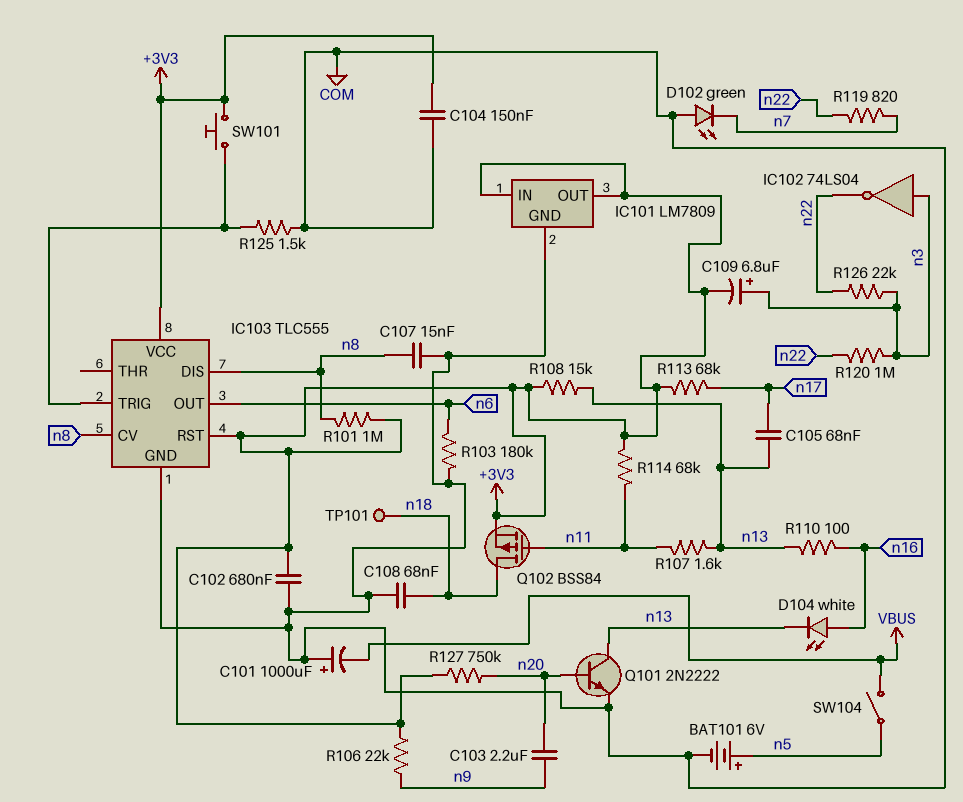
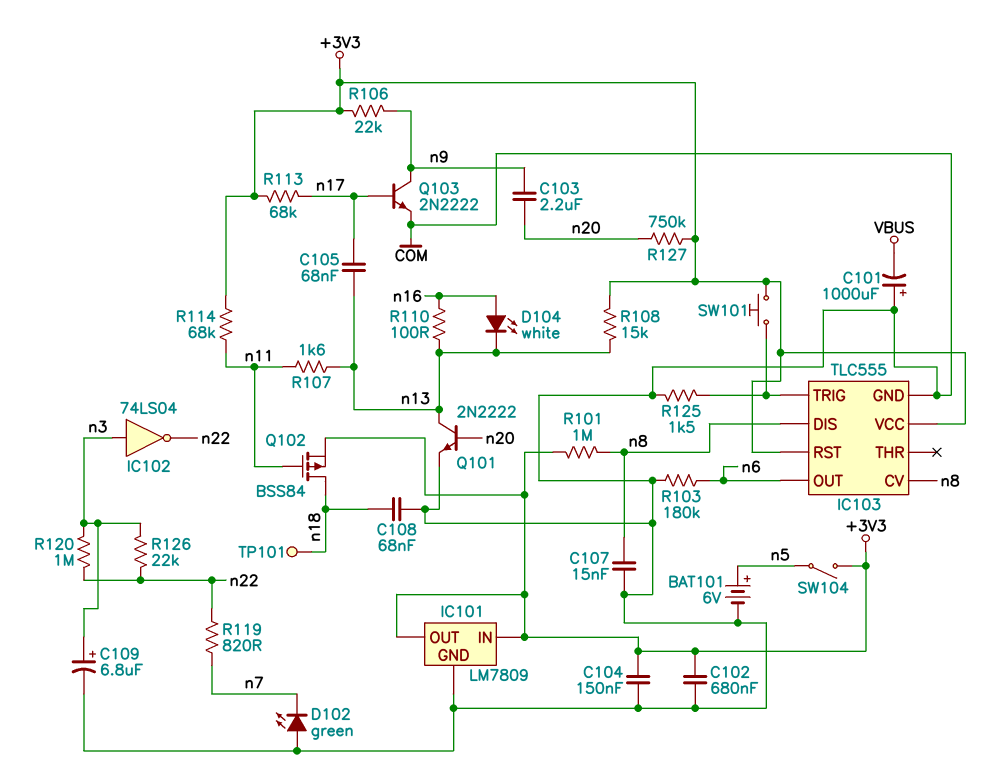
C109: 6.8uF (plus n3, minus +3V3) -> 6.8uF (plus n3, minus COM)
Q103: none -> NPN 2N2222 (B n17, C n9, E COM)
SW104: switch (VBUS, n5) -> switch (+3V3, n5)

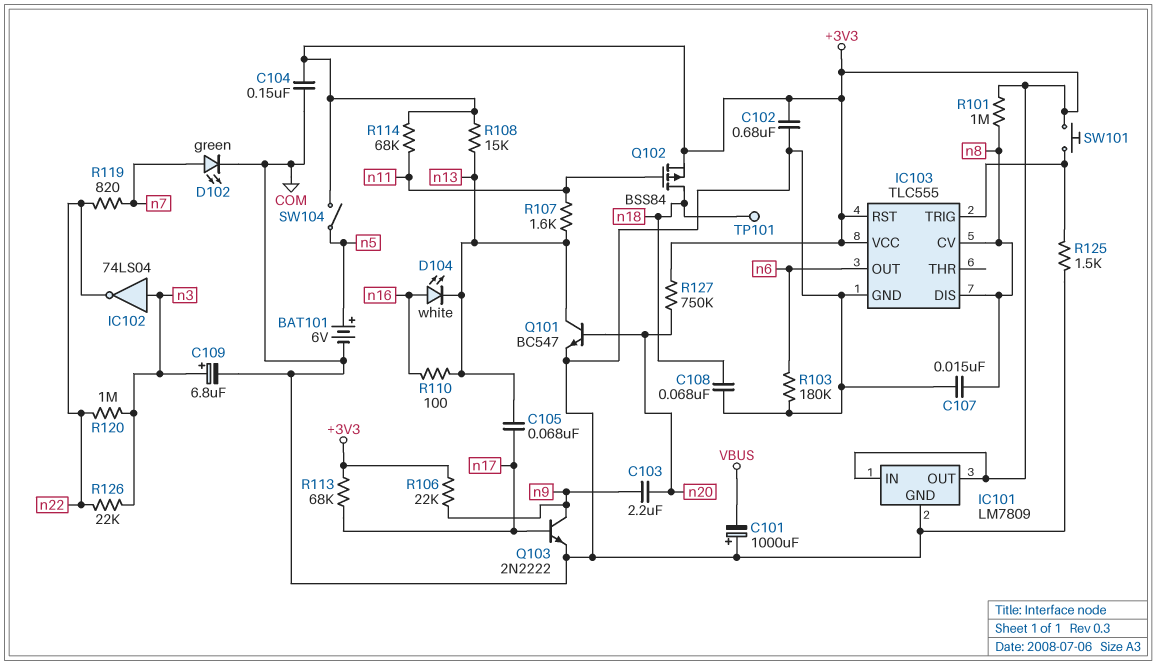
D102: LED green (A COM, K n7) -> LED green (A n7, K COM)
Q101: NPN 2N2222 (B n20, C n13, E COM) -> NPN BC547 (B n20, C n13, E COM)

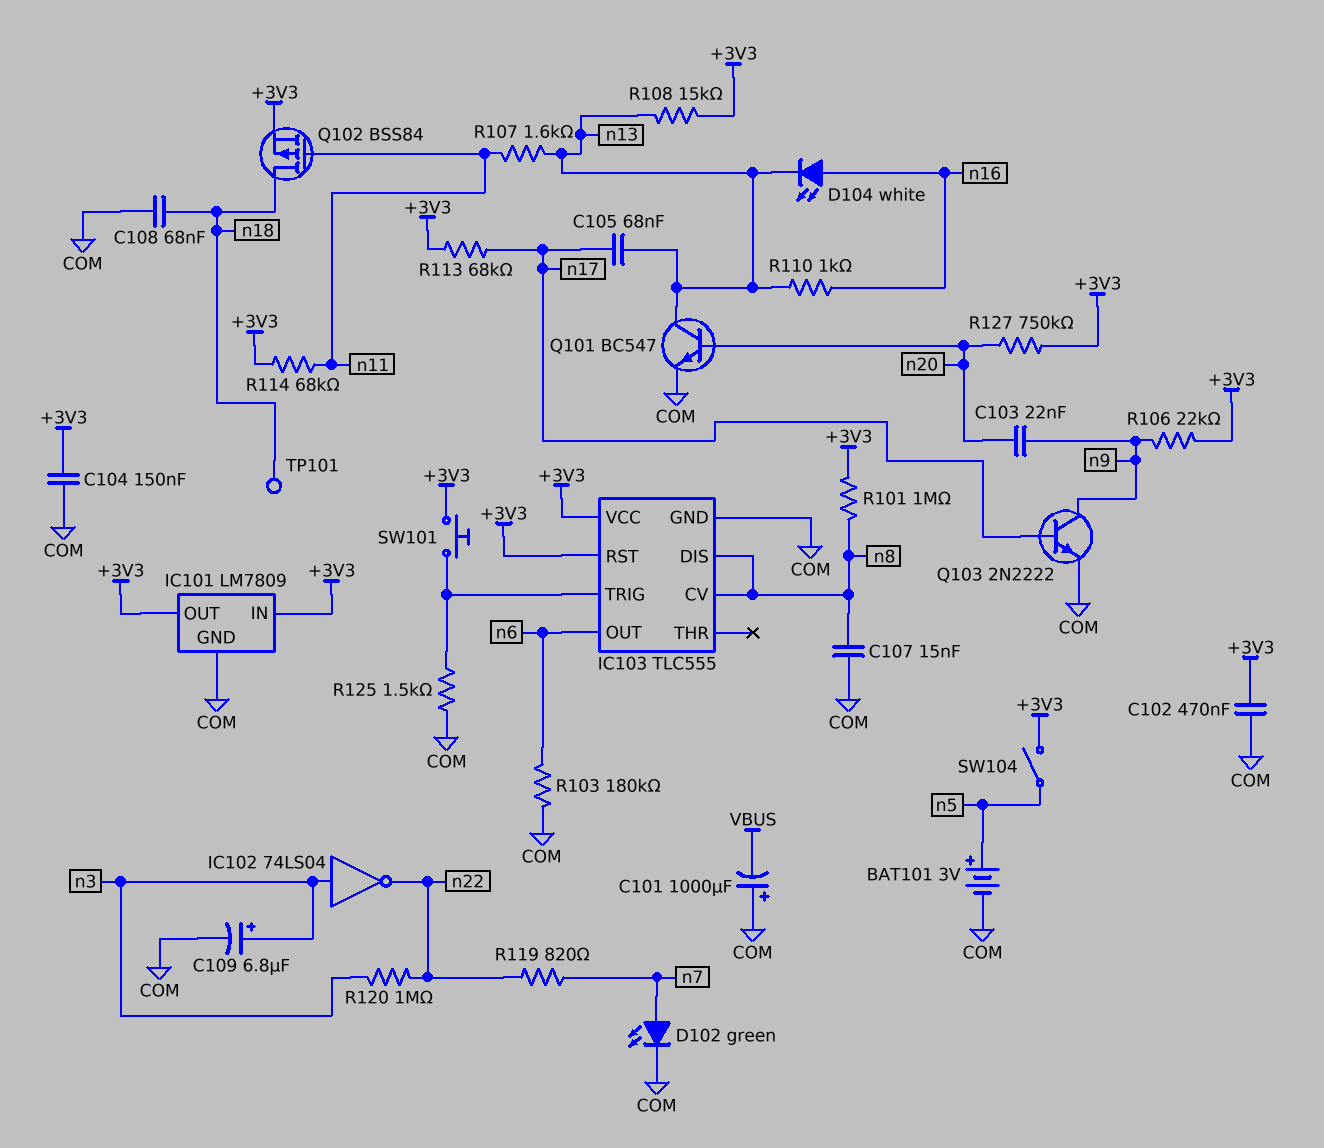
BAT101: 6V (plus n5, minus COM) -> 3V (plus n5, minus COM)
C102: 680nF (+3V3, COM) -> 470nF (+3V3, COM)
C103: 2.2uF (n9, n20) -> 22nF (n9, n20)
R110: 100 (n13, n16) -> 1k (n13, n16)
R126: 22k (n3, n22) -> none

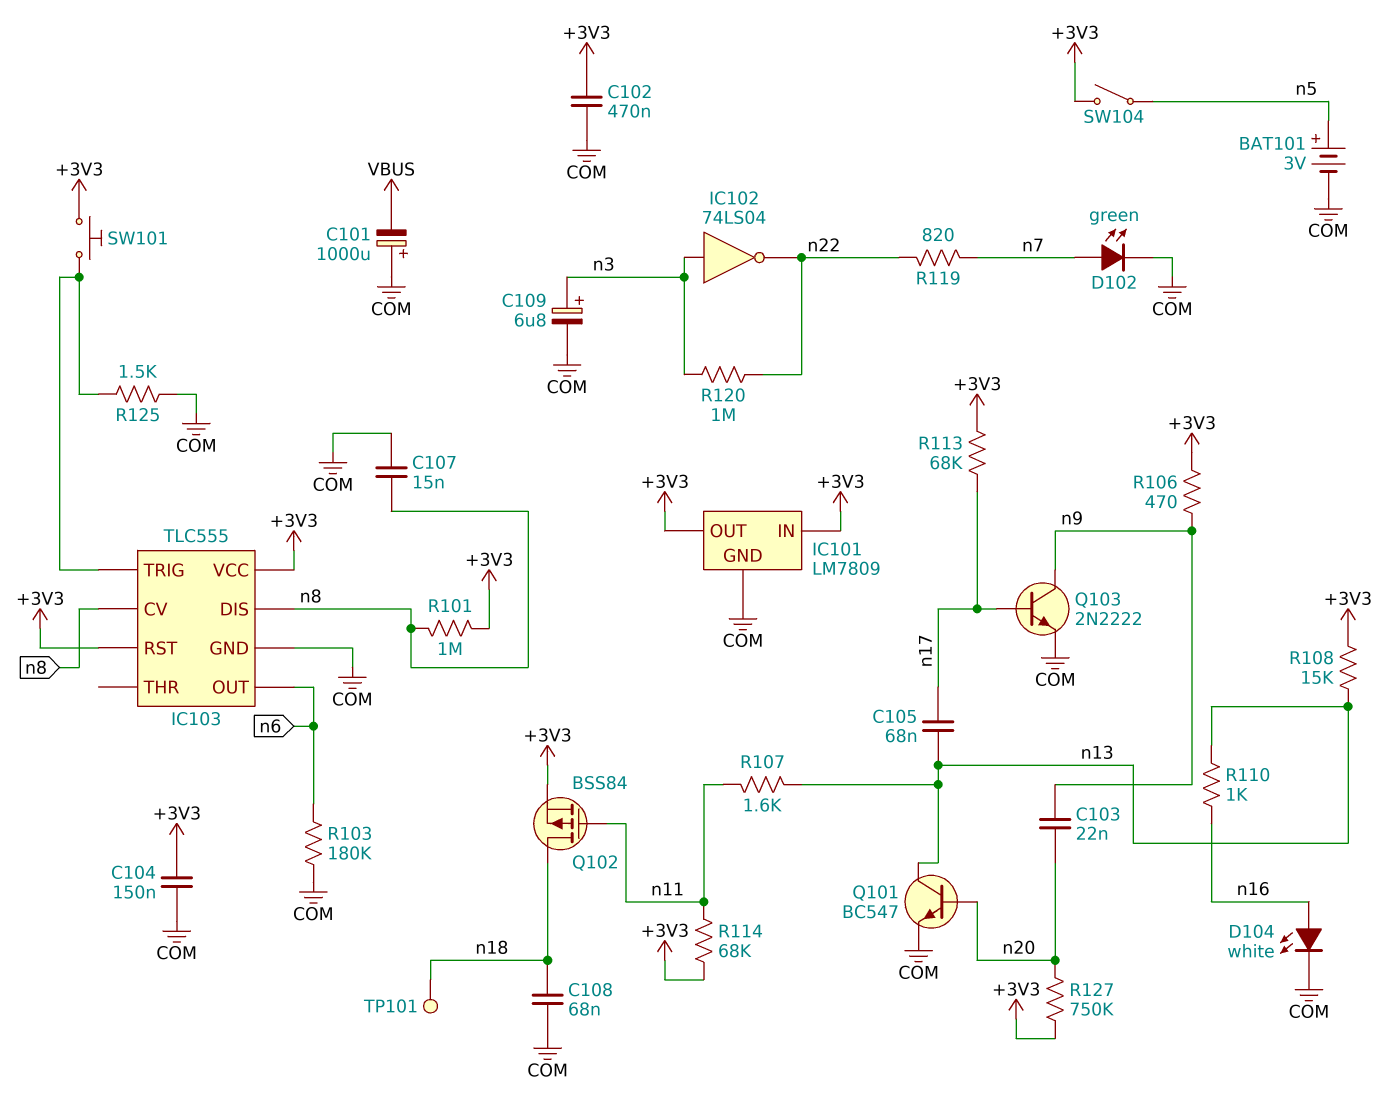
D104: LED white (A n16, K n13) -> LED white (A n16, K COM)
R106: 22k (+3V3, n9) -> 470 (+3V3, n9)

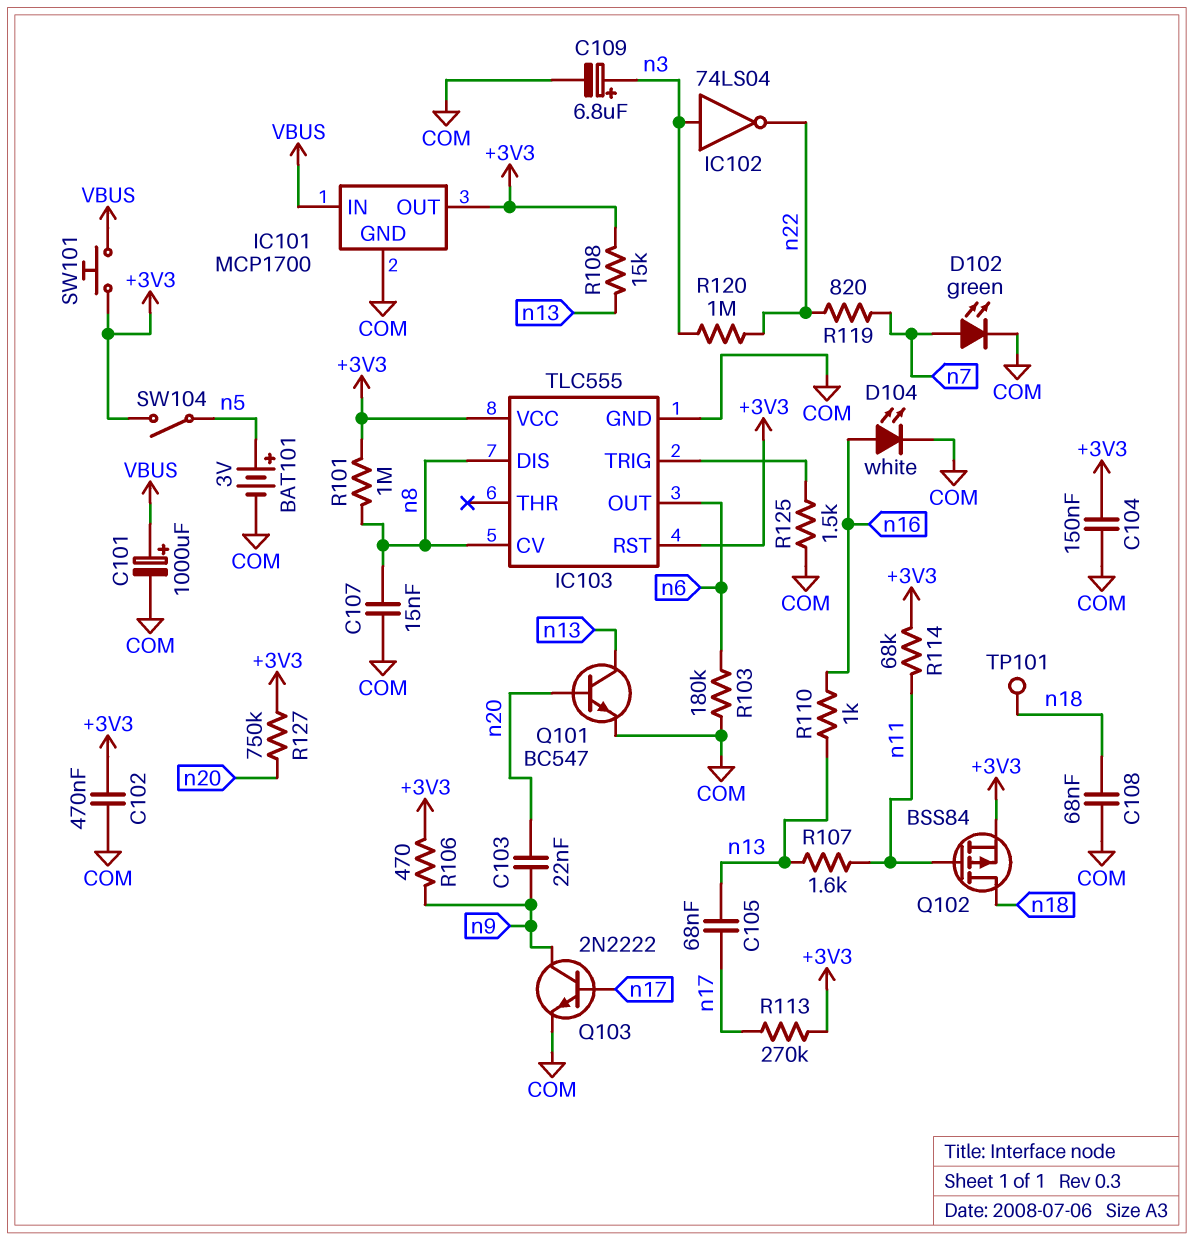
C101: 1000uF (plus COM, minus VBUS) -> 1000uF (plus VBUS, minus COM)
IC101: LM7809 -> MCP1700
IC101 pin IN: +3V3 -> VBUS
R113: 68k (+3V3, n17) -> 270k (+3V3, n17)
SW101: button (+3V3, IC103/TRIG) -> button (+3V3, VBUS)

